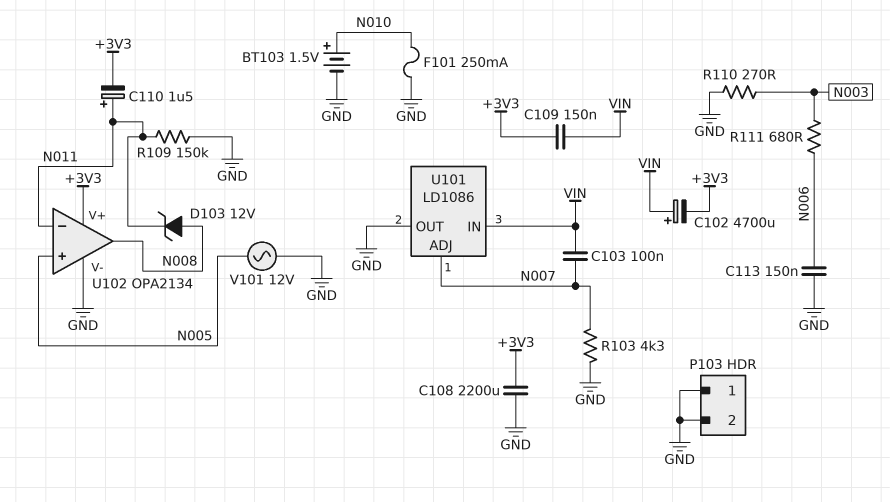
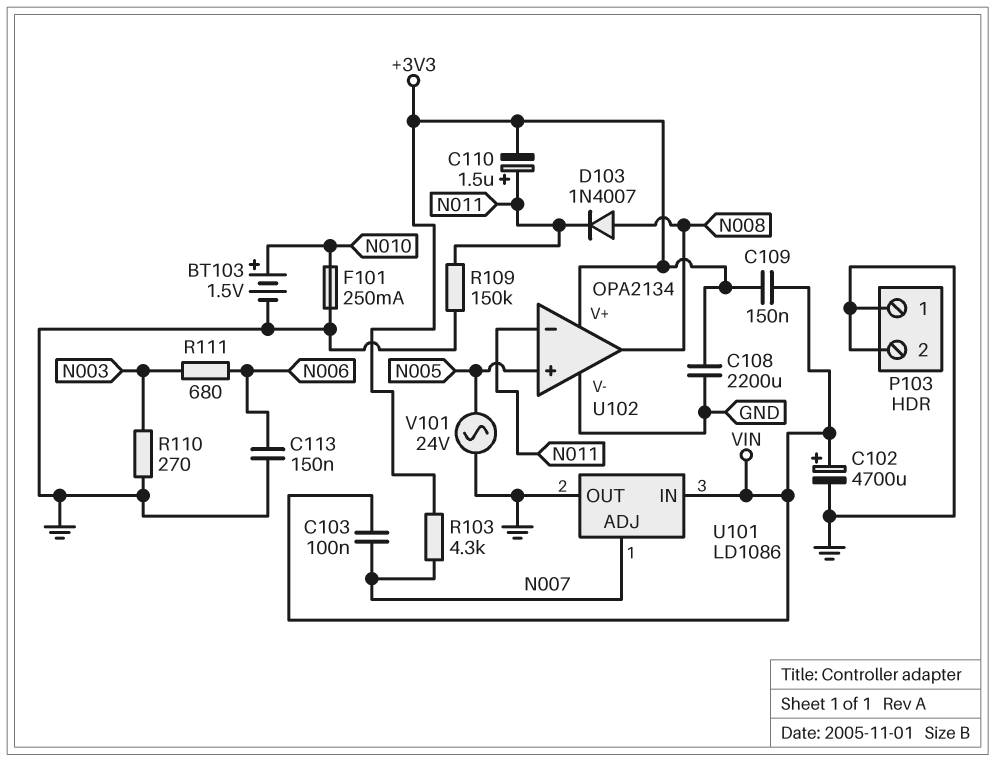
C102: 4700uF (plus VIN, minus +3V3) -> 4700uF (plus VIN, minus GND)
D103: zener 12V (A N008, K N011) -> diode 1N4007 (A N008, K N011)
R103: 4.3k (GND, N007) -> 4.3k (+3V3, N007)
V101: AC 12V (GND, N005) -> AC 24V (GND, N005)

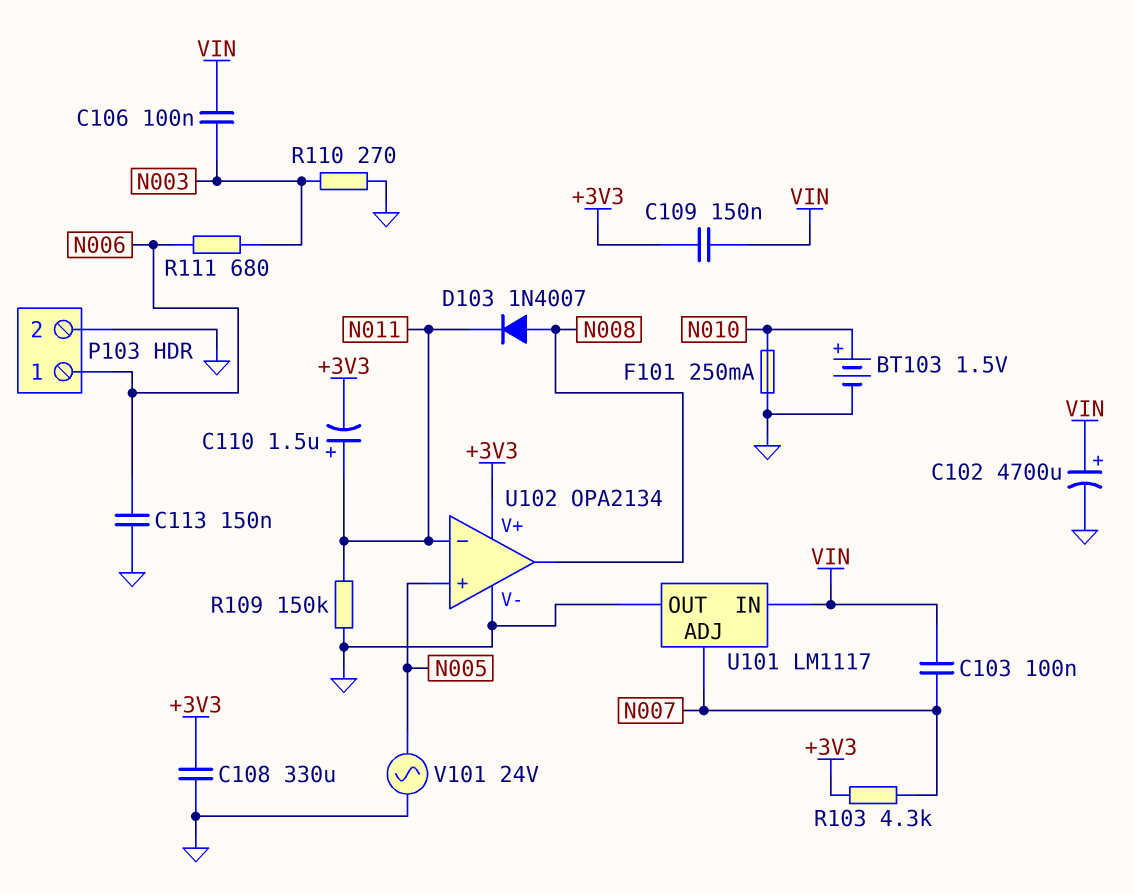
C106: none -> 100nF (N003, VIN)
C108: 2200uF (+3V3, GND) -> 330uF (+3V3, GND)
P103 pin 1: GND -> N006
U101: LD1086 -> LM1117

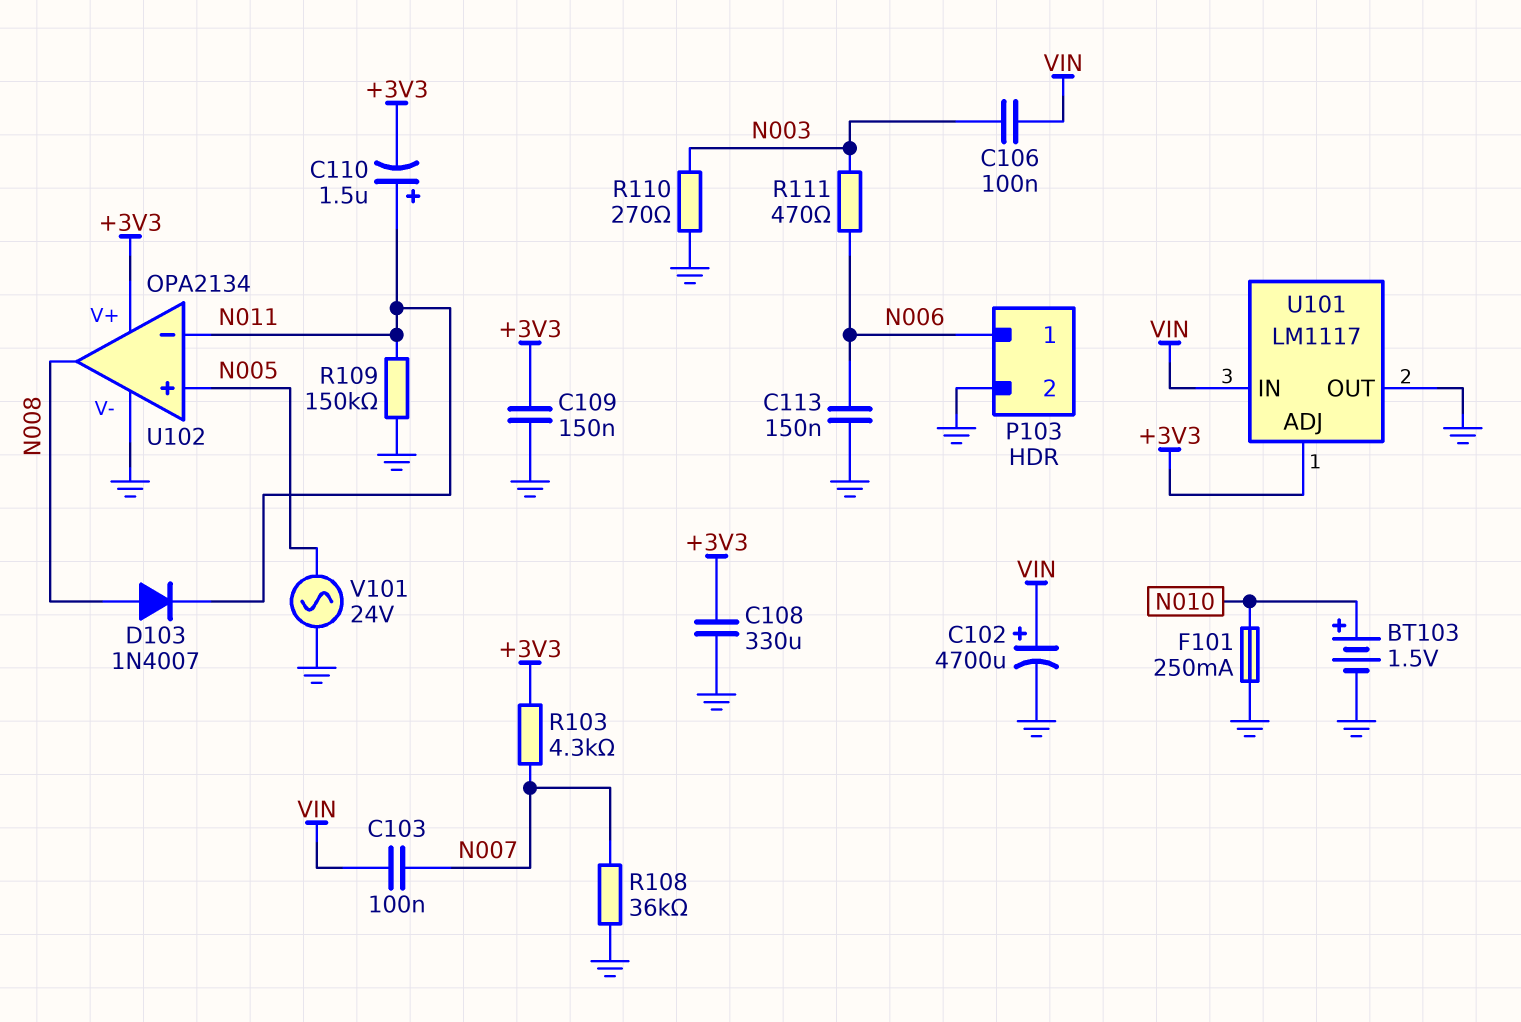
C109: 150nF (+3V3, VIN) -> 150nF (+3V3, GND)
R108: none -> 36k (GND, N007)
R111: 680 (N003, N006) -> 470 (N003, N006)
U101 pin ADJ: N007 -> +3V3

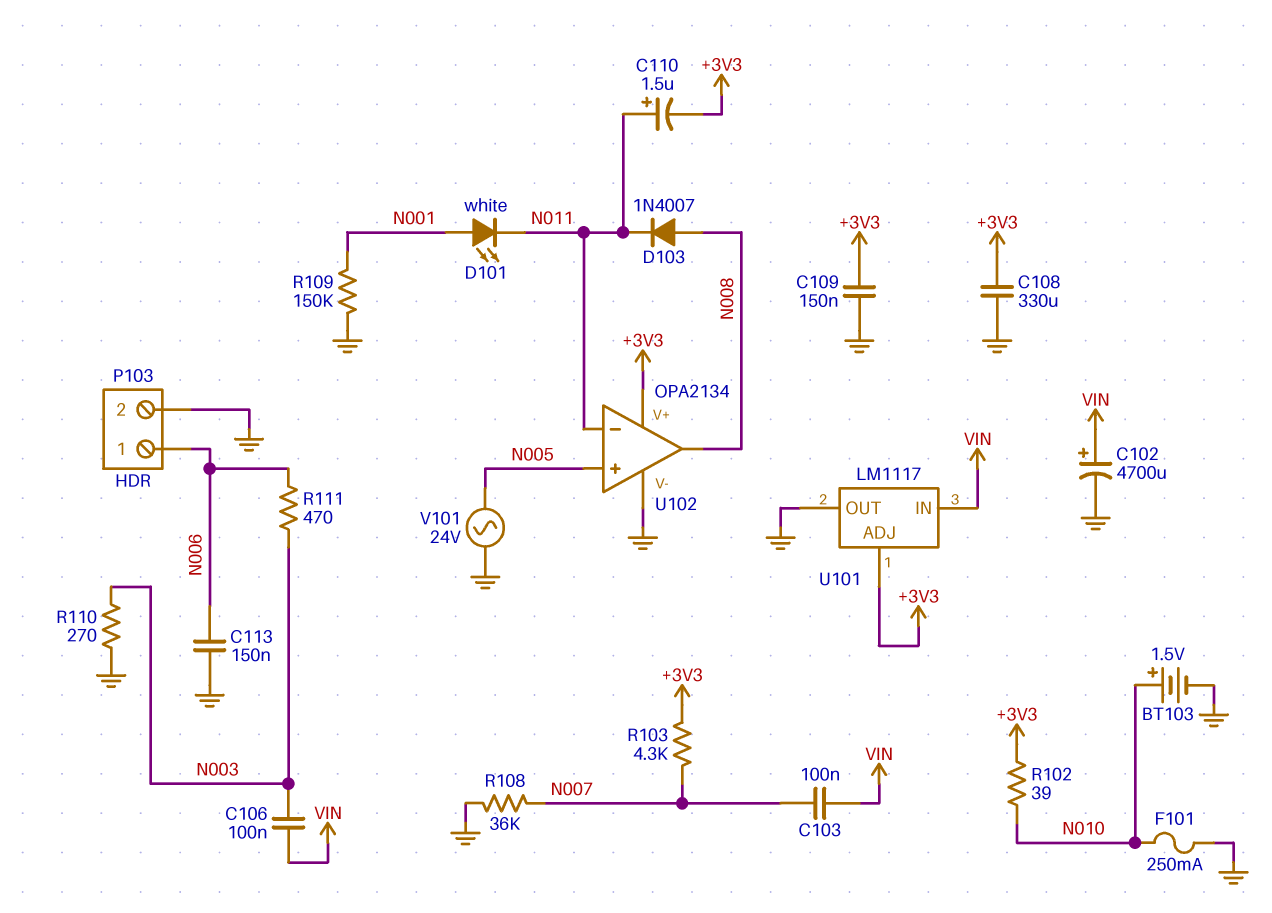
D101: none -> LED white (A N001, K N011)
R102: none -> 39 (+3V3, N010)
R109: 150k (GND, N011) -> 150k (GND, N001)

